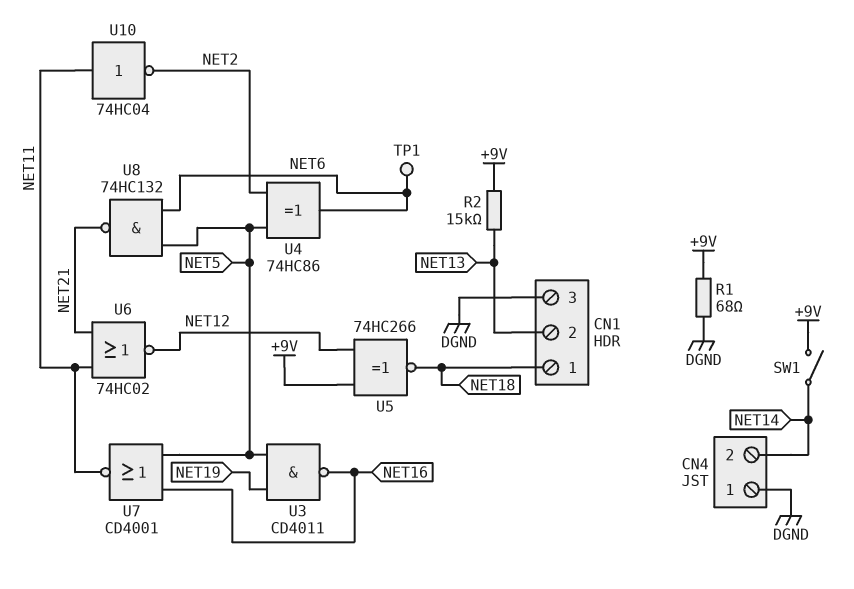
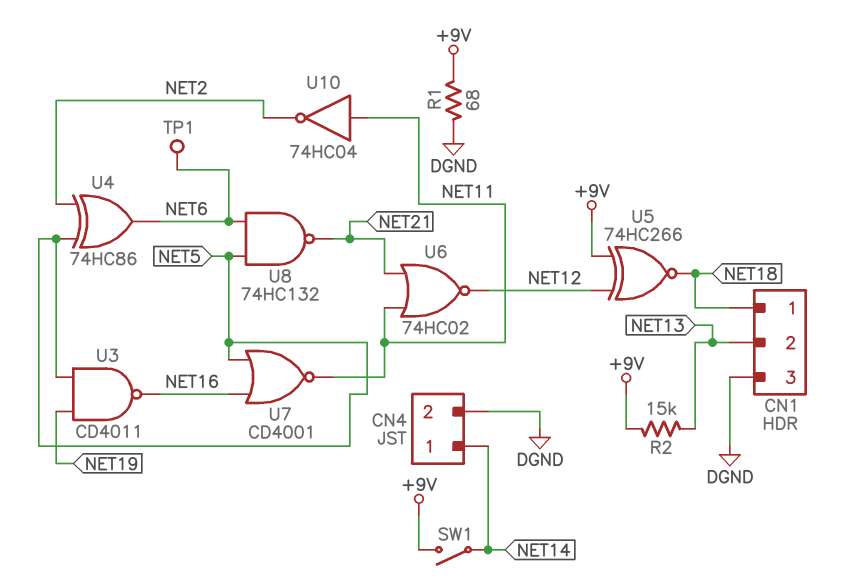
CN4 pin 1: DGND -> NET14
CN4 pin 2: NET14 -> DGND

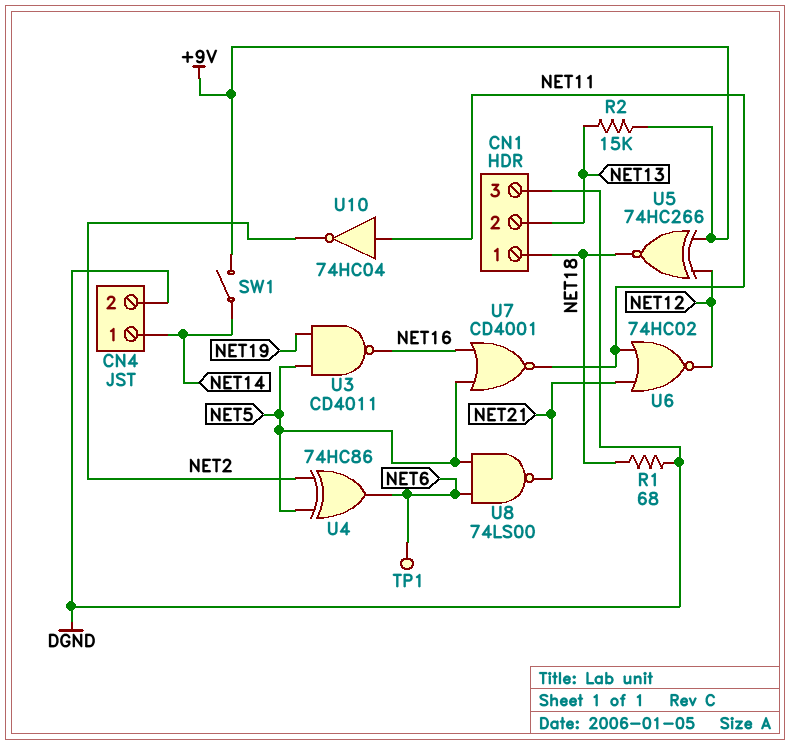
R1: 68 (+9V, DGND) -> 68 (DGND, NET18)
U8: NAND 74HC132 (in NET5, in NET6, out NET21) -> NAND 74LS00 (in NET5, in NET6, out NET21)

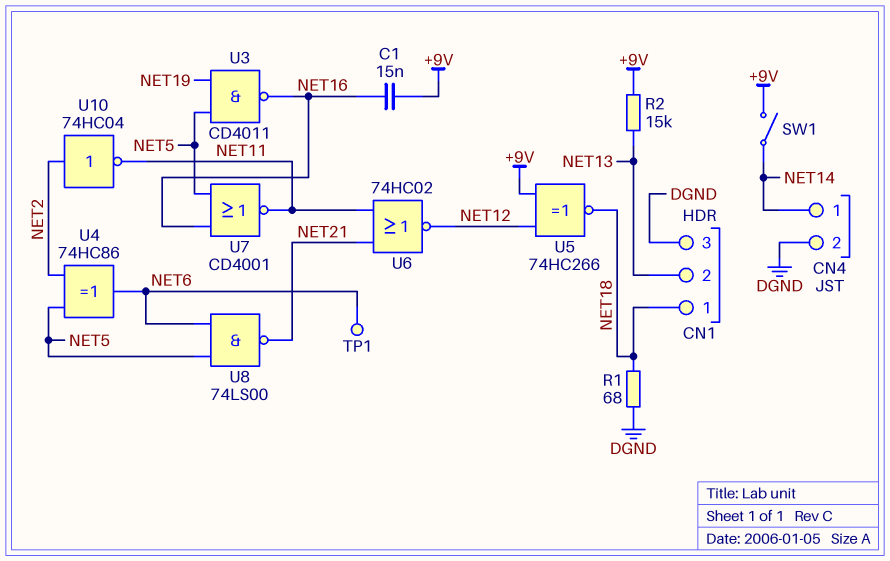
C1: none -> 15nF (+9V, NET16)
U10: NOT 74HC04 (in NET11, out NET2) -> NOT 74HC04 (in NET2, out NET11)

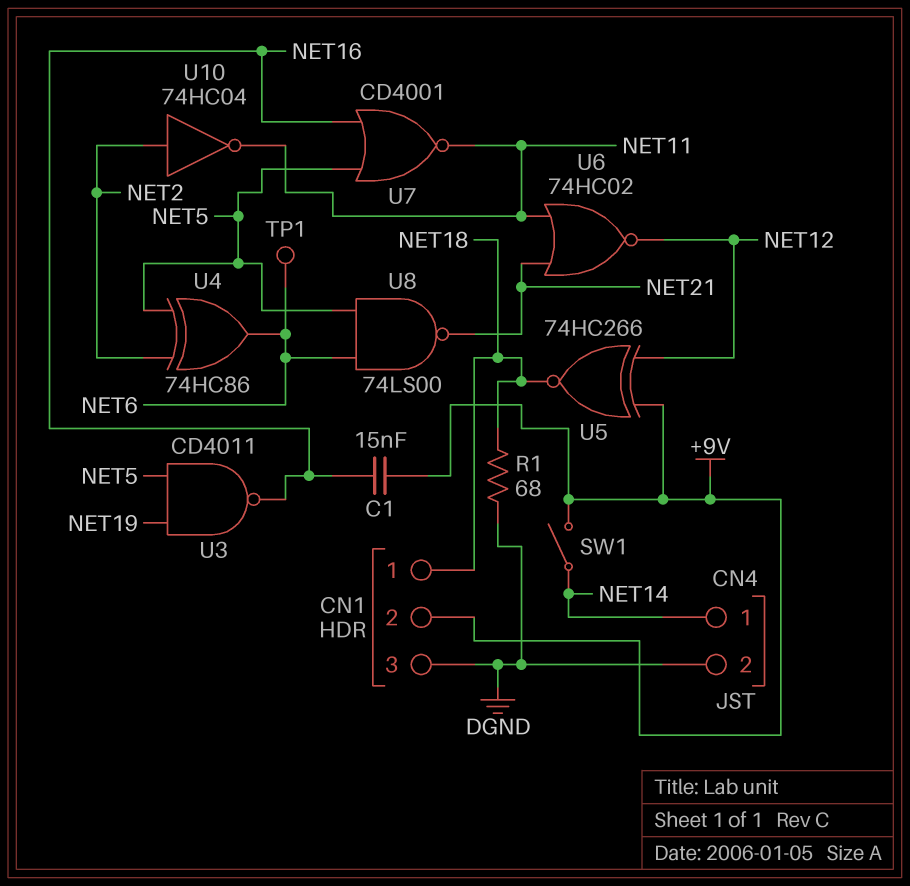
CN1 pin 2: NET13 -> +9V
R2: 15k (+9V, NET13) -> none

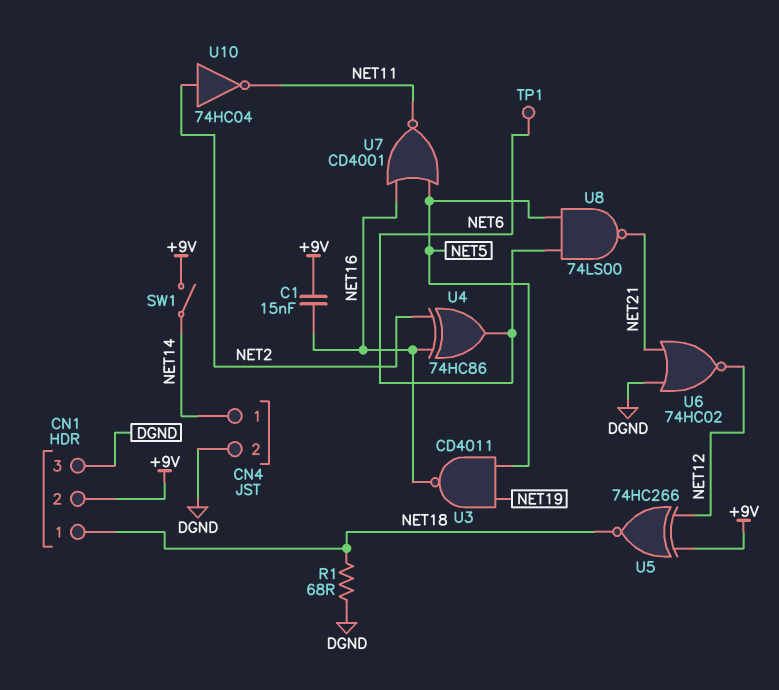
U4: XOR 74HC86 (in NET2, in NET5, out NET6) -> XOR 74HC86 (in NET2, in NET16, out NET6)
U6: NOR 74HC02 (in NET11, in NET21, out NET12) -> NOR 74HC02 (in DGND, in NET21, out NET12)

